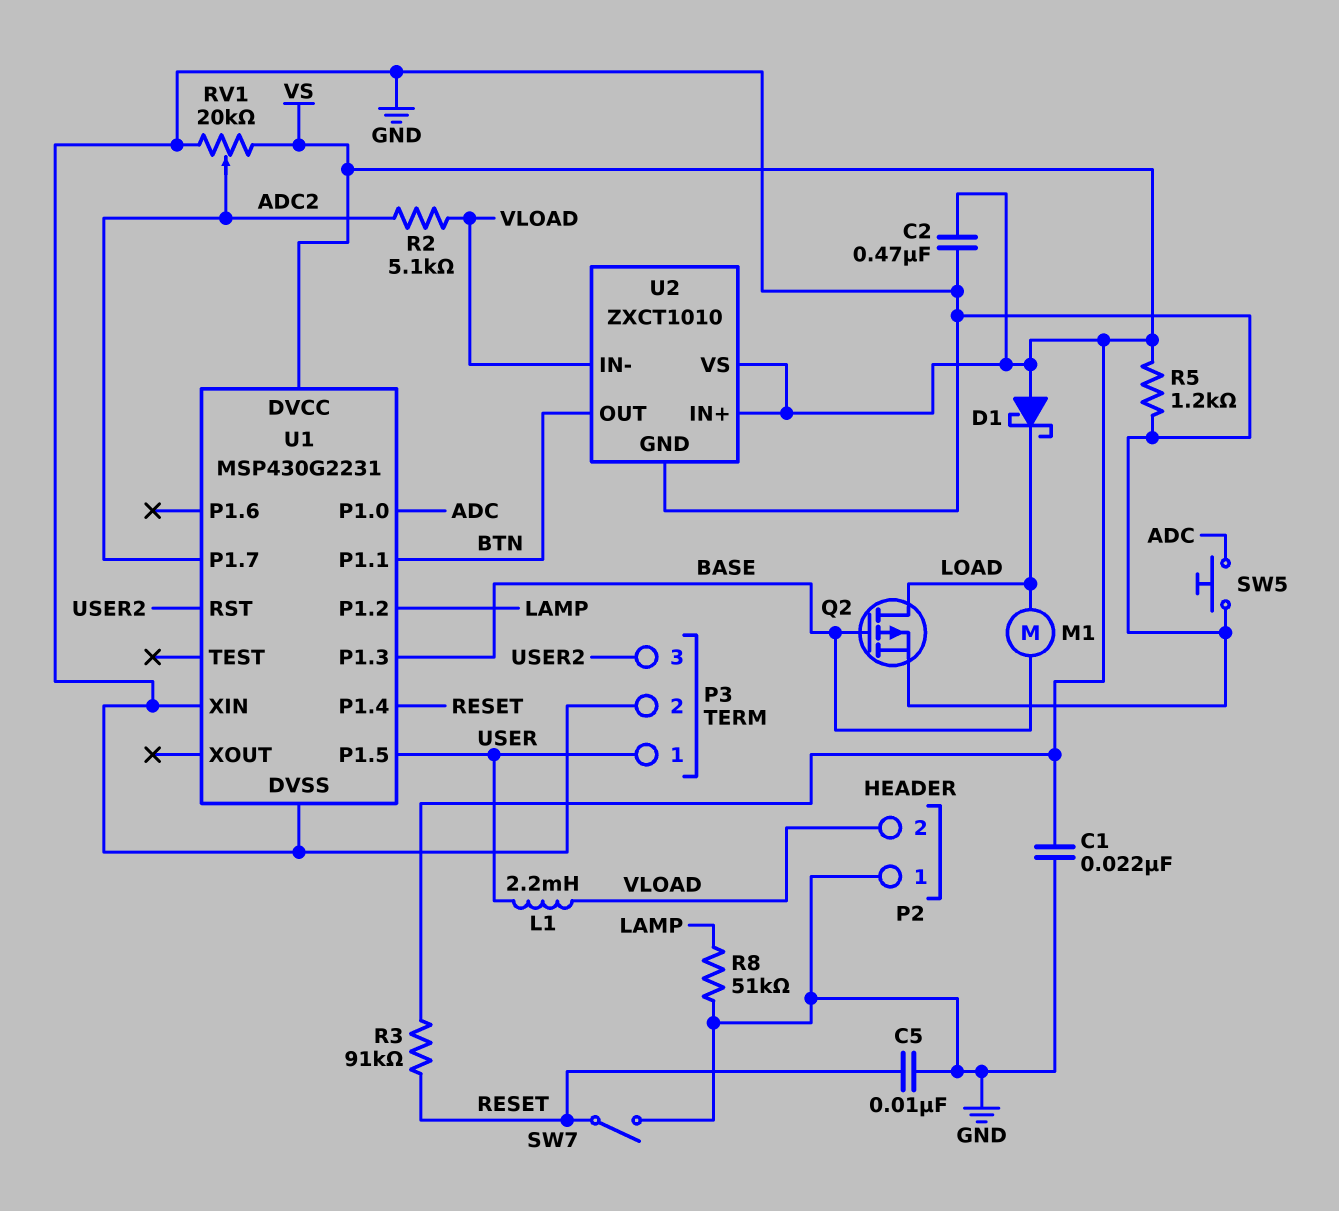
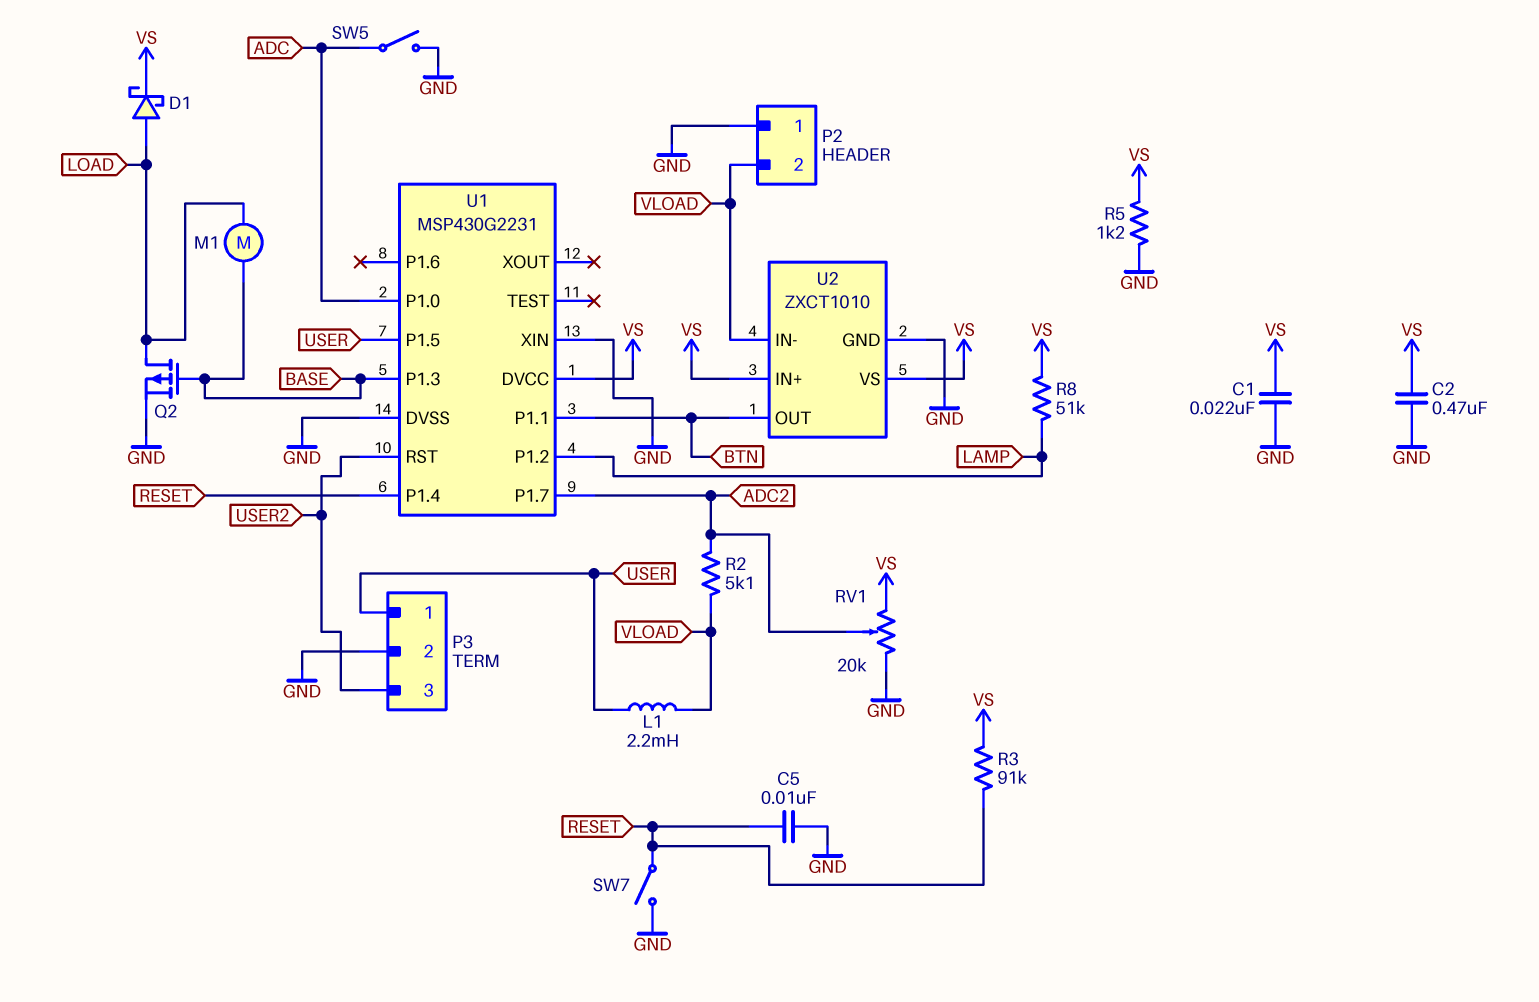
D1: schottky (A VS, K LOAD) -> schottky (A LOAD, K VS)
R8: 51k (GND, LAMP) -> 51k (LAMP, VS)
SW5: button (ADC, GND) -> switch (ADC, GND)

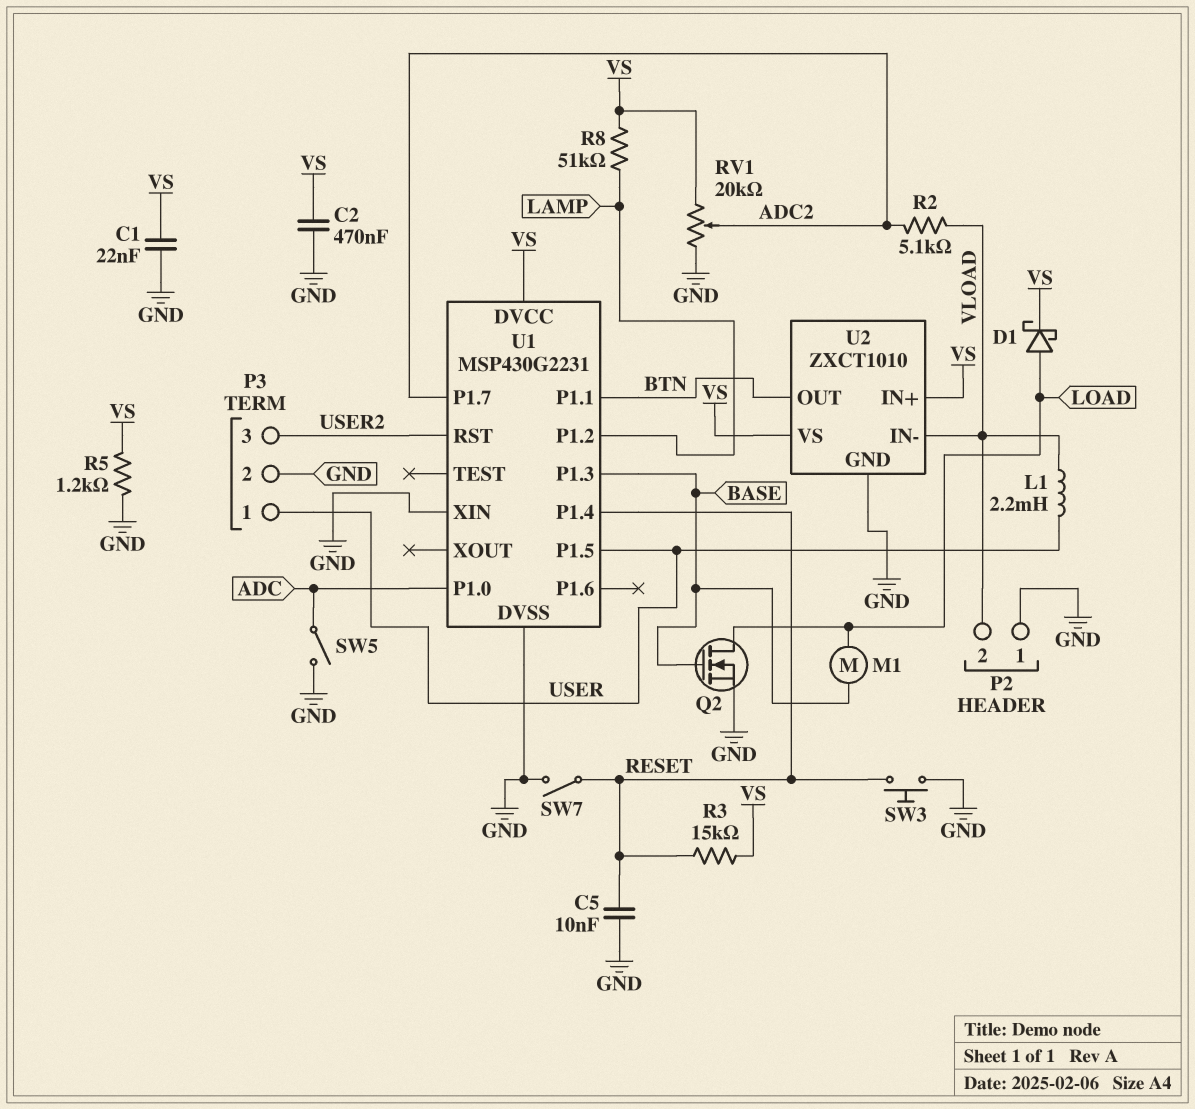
Q2: PMOS (G BASE, D LOAD, S GND) -> NMOS (G BASE, D LOAD, S GND)
R3: 91k (RESET, VS) -> 15k (RESET, VS)
SW3: none -> button (GND, RESET)

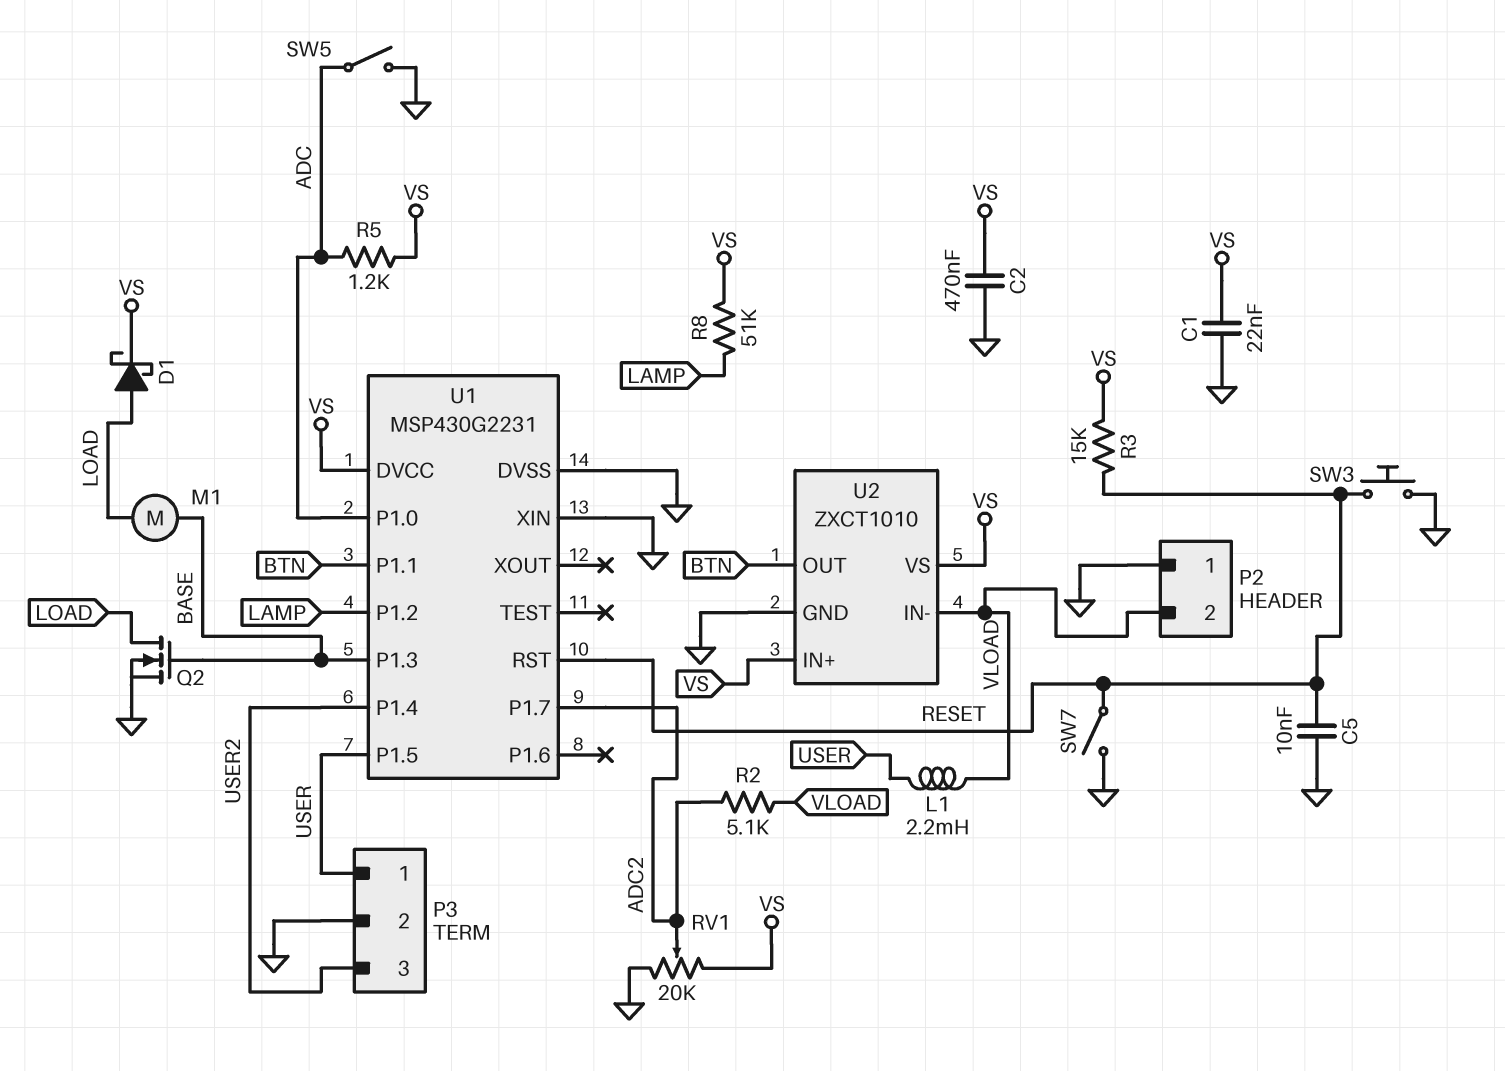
R5: 1.2k (GND, VS) -> 1.2k (ADC, VS)
U1 pin P1.4: RESET -> USER2
U1 pin RST: USER2 -> RESET

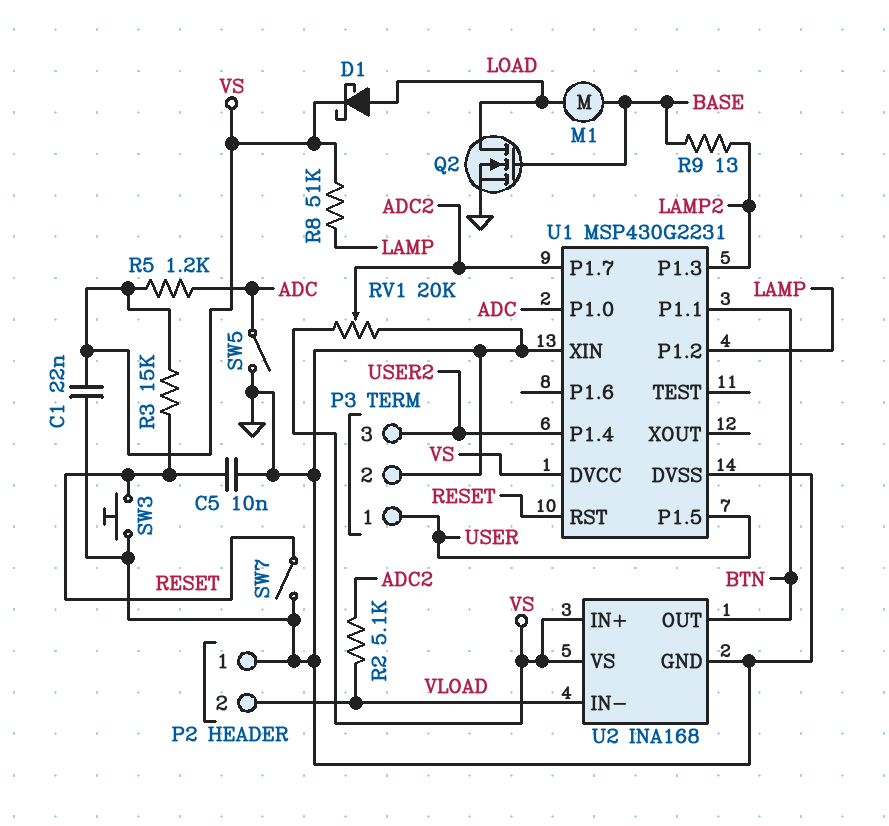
C2: 470nF (GND, VS) -> none
L1: 2.2mH (USER, VLOAD) -> none
R9: none -> 13 (BASE, LAMP2)
U1 pin P1.3: BASE -> LAMP2
U2: ZXCT1010 -> INA168

